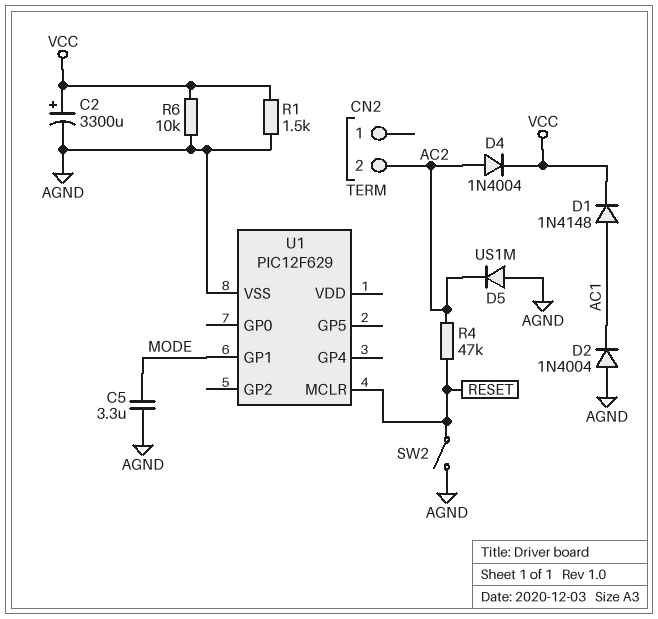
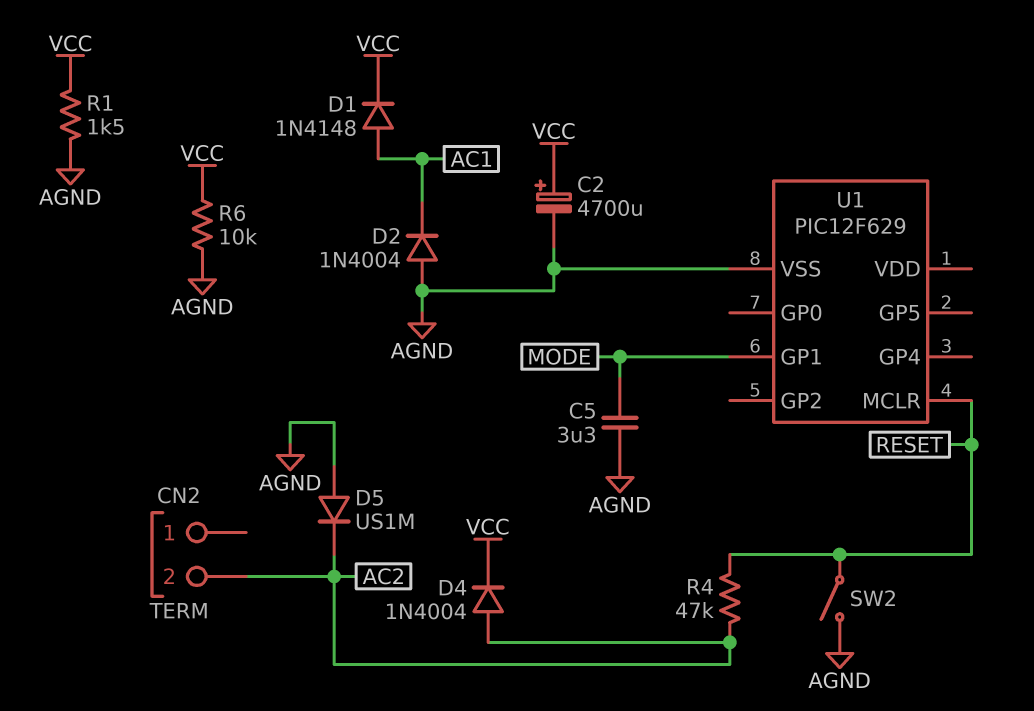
C2: 3300uF (plus VCC, minus AGND) -> 4700uF (plus VCC, minus AGND)

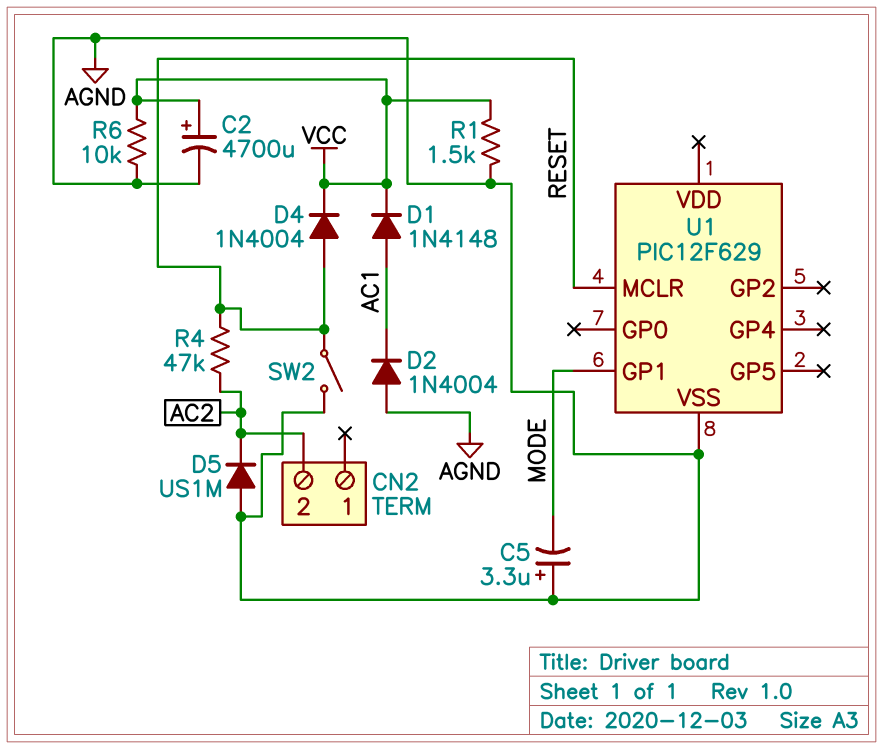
C5: 3.3uF (AGND, MODE) -> 3.3uF (plus AGND, minus MODE)
D4: diode 1N4004 (A AC2, K VCC) -> diode 1N4004 (A RESET, K VCC)

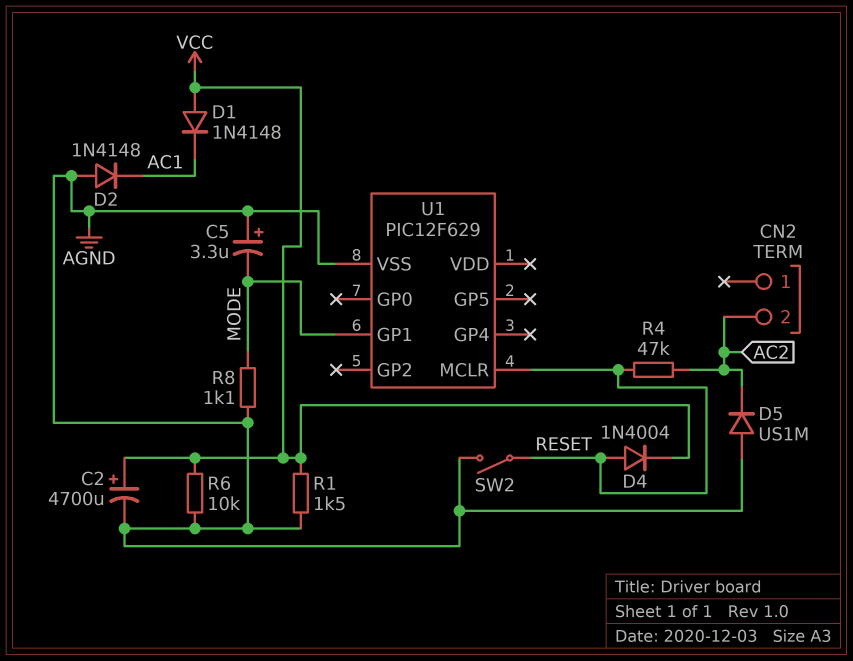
D1: diode 1N4148 (A AC1, K VCC) -> diode 1N4148 (A VCC, K AC1)
D2: diode 1N4004 (A AGND, K AC1) -> diode 1N4148 (A AGND, K AC1)
R8: none -> 1.1k (AGND, MODE)

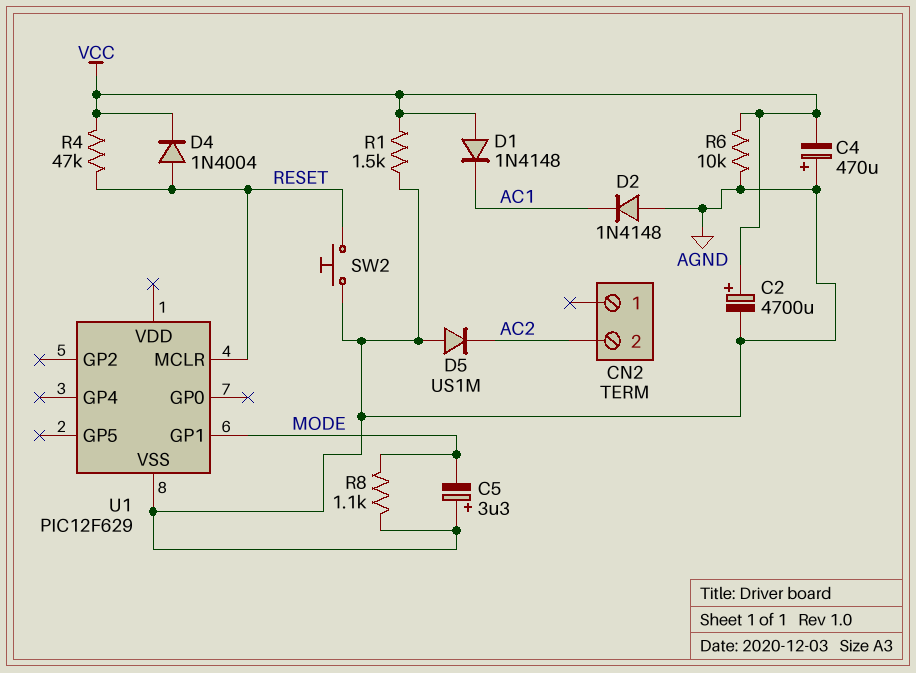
C4: none -> 470uF (plus AGND, minus VCC)
R4: 47k (AC2, RESET) -> 47k (RESET, VCC)
SW2: switch (AGND, RESET) -> button (AGND, RESET)

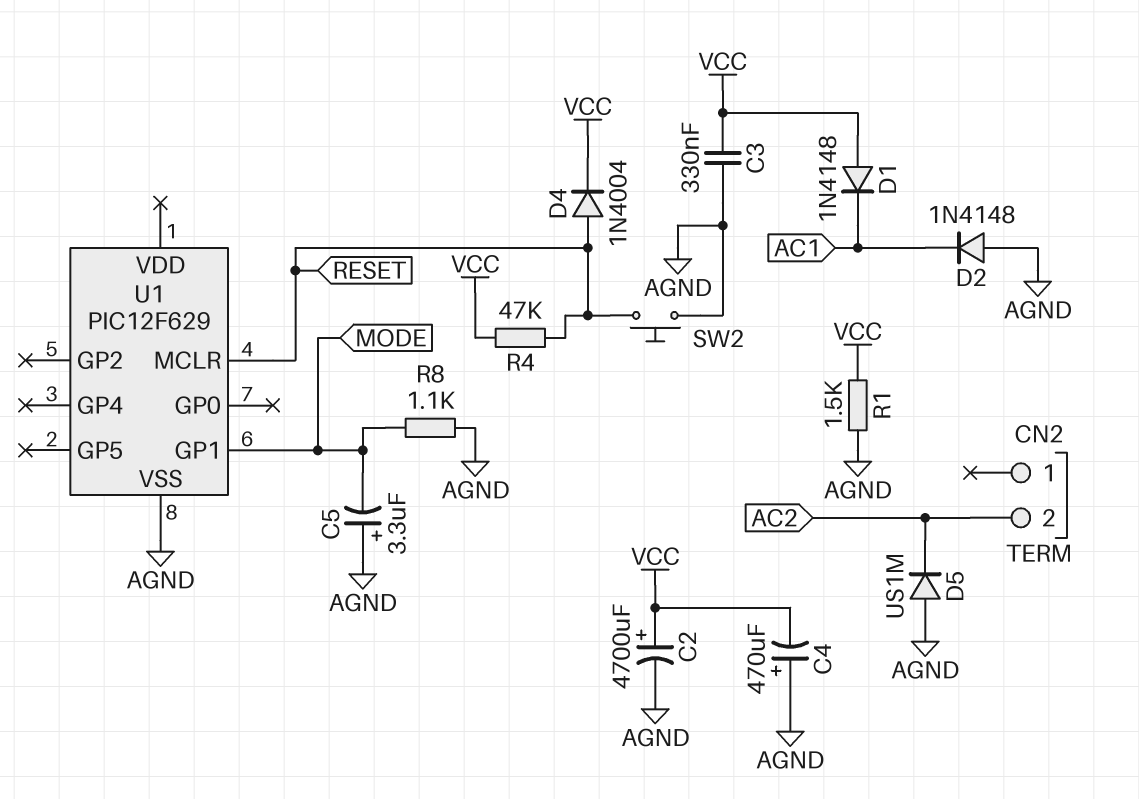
C3: none -> 330nF (AGND, VCC)
R6: 10k (AGND, VCC) -> none

